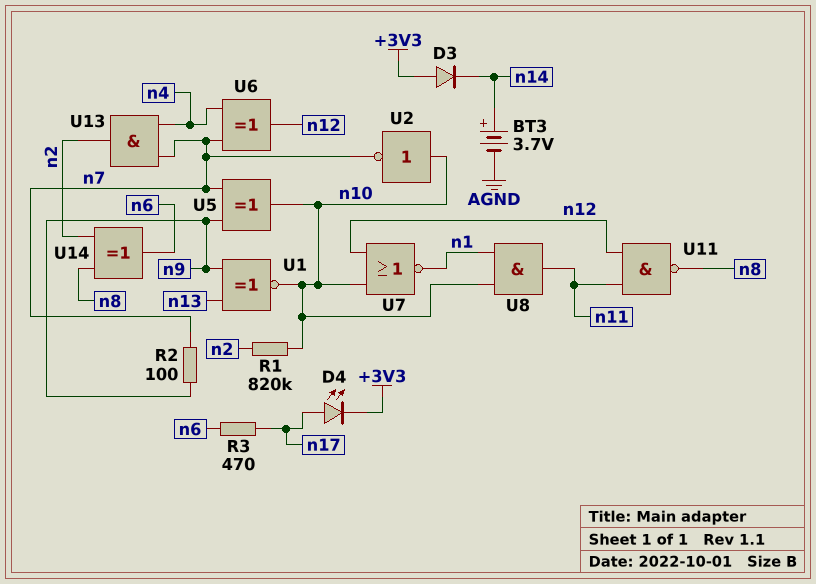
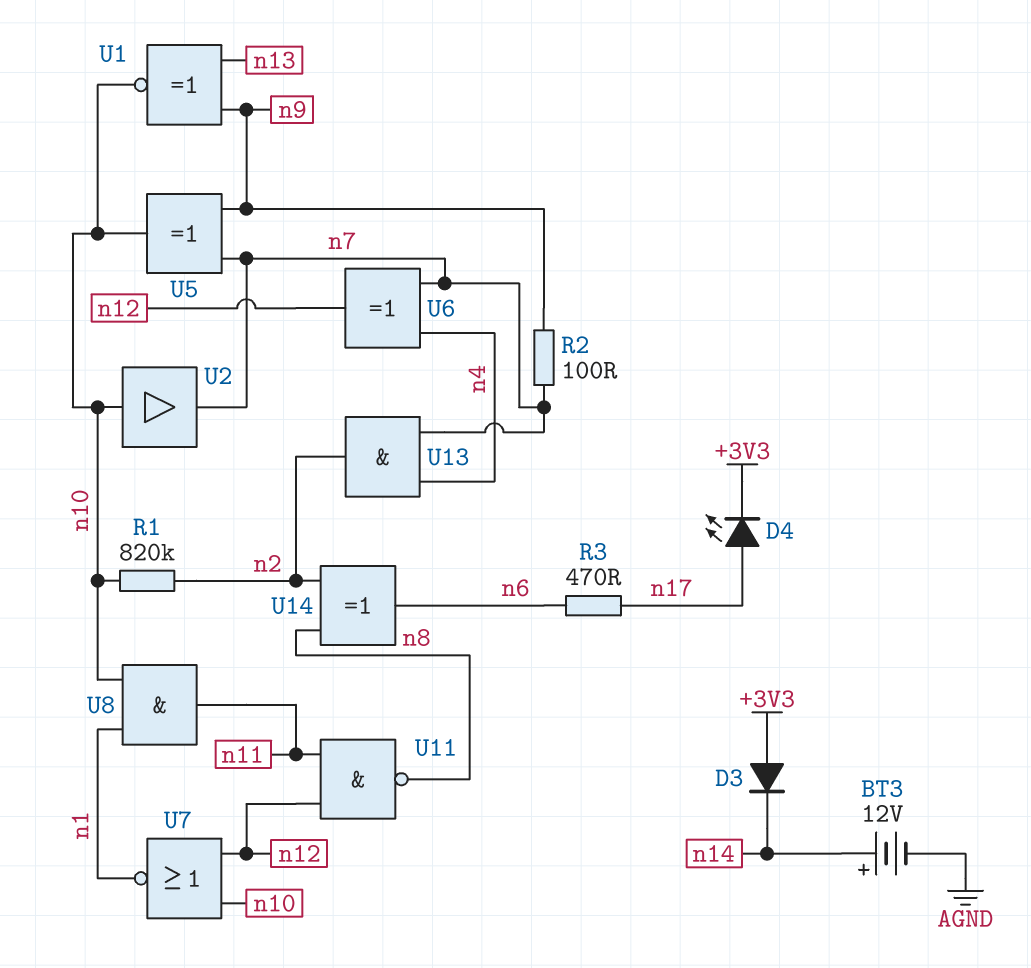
BT3: 3.7V (plus n14, minus AGND) -> 12V (plus n14, minus AGND)
U2: NOT (in n10, out n7) -> buffer (in n10, out n7)

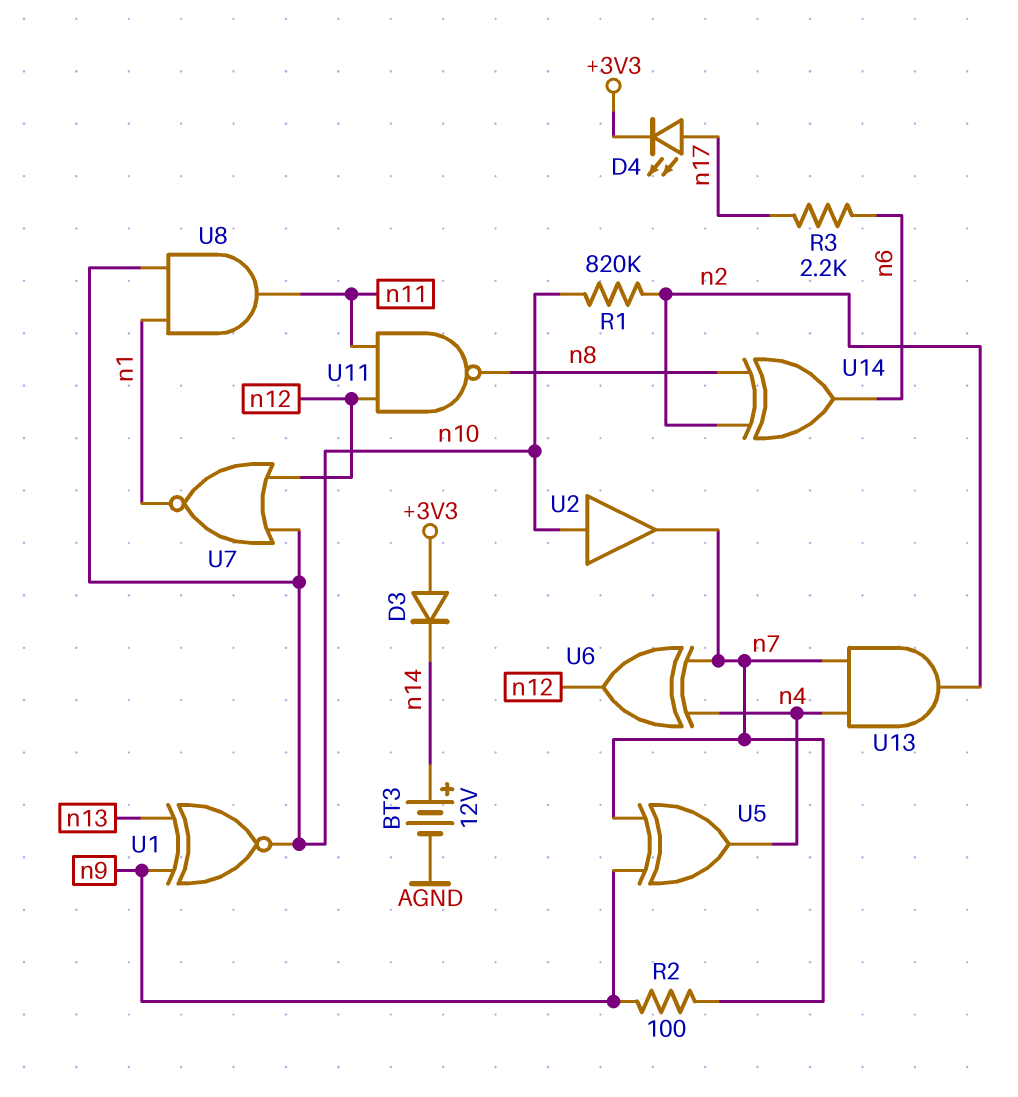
R3: 470 (n6, n17) -> 2.2k (n6, n17)
U5: XOR (in n7, in n9, out n10) -> XOR (in n7, in n9, out n4)

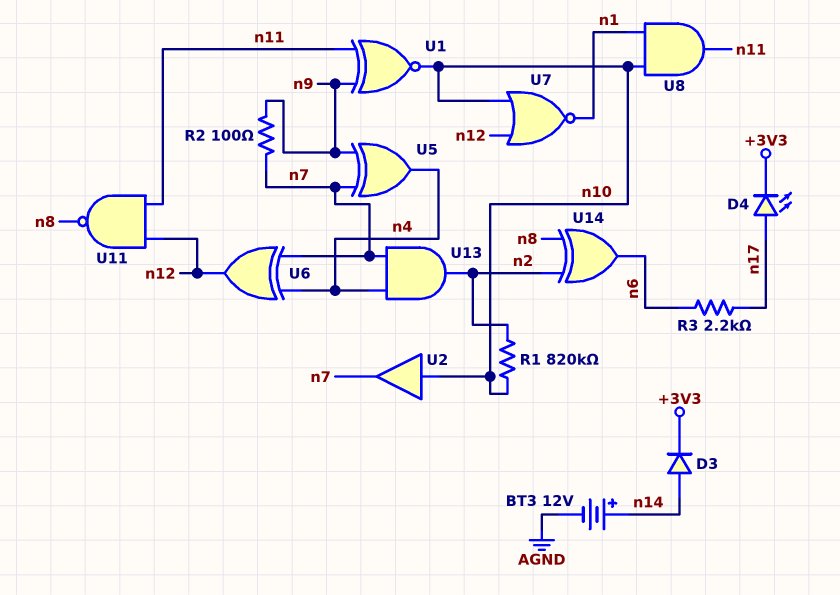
D3: diode (A +3V3, K n14) -> diode (A n14, K +3V3)
U1: XNOR (in n9, in n13, out n10) -> XNOR (in n9, in n11, out n10)

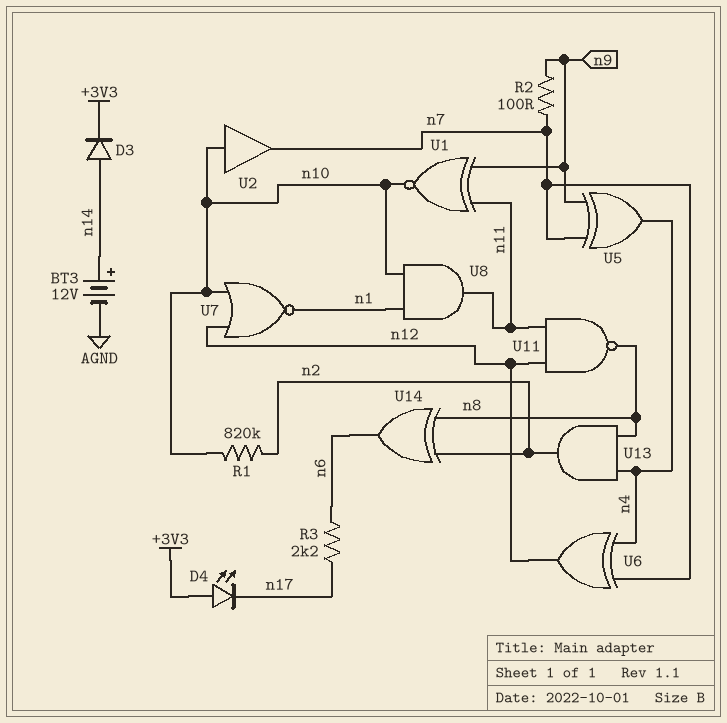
D4: LED (A n17, K +3V3) -> LED (A +3V3, K n17)
U13: AND (in n4, in n7, out n2) -> AND (in n4, in n8, out n2)

